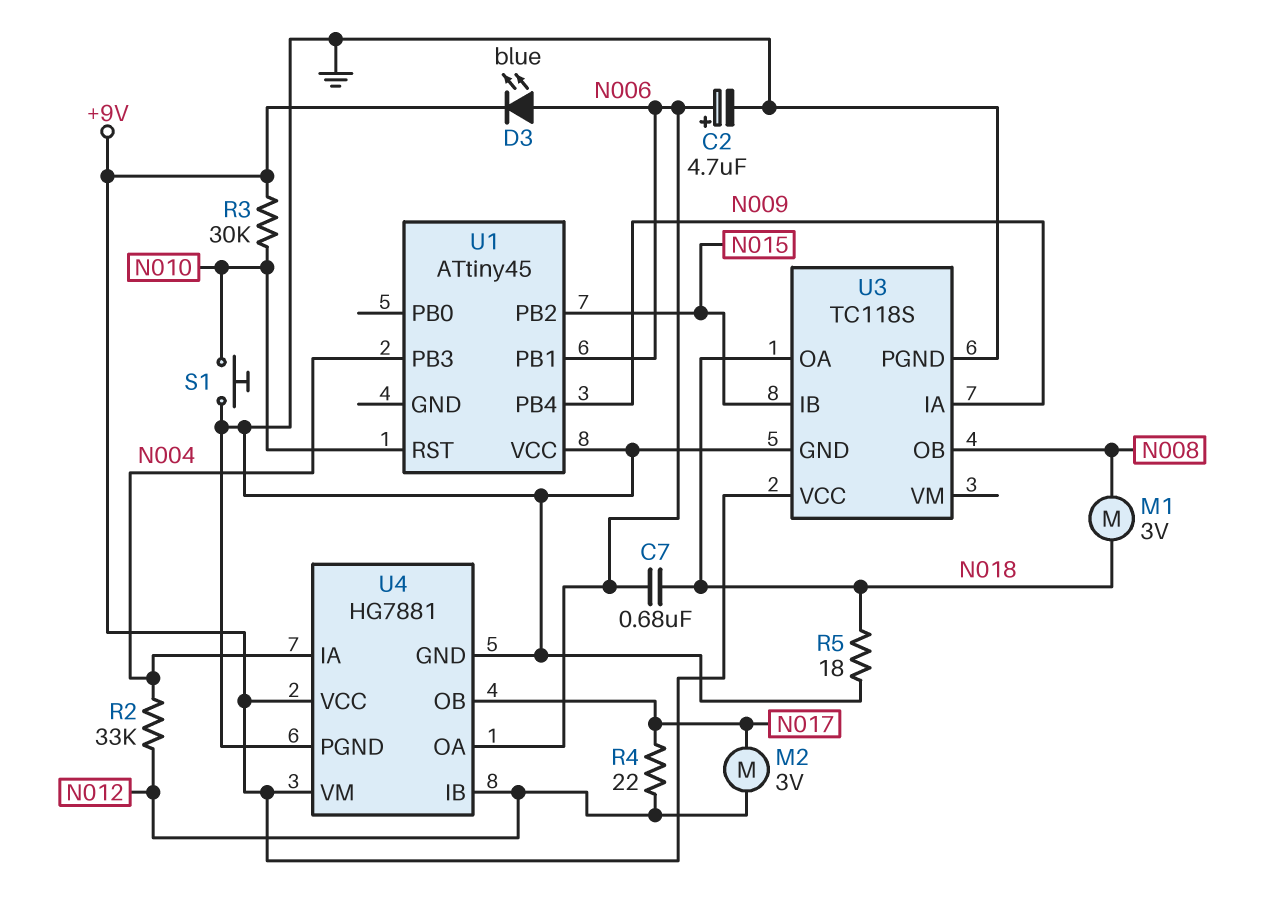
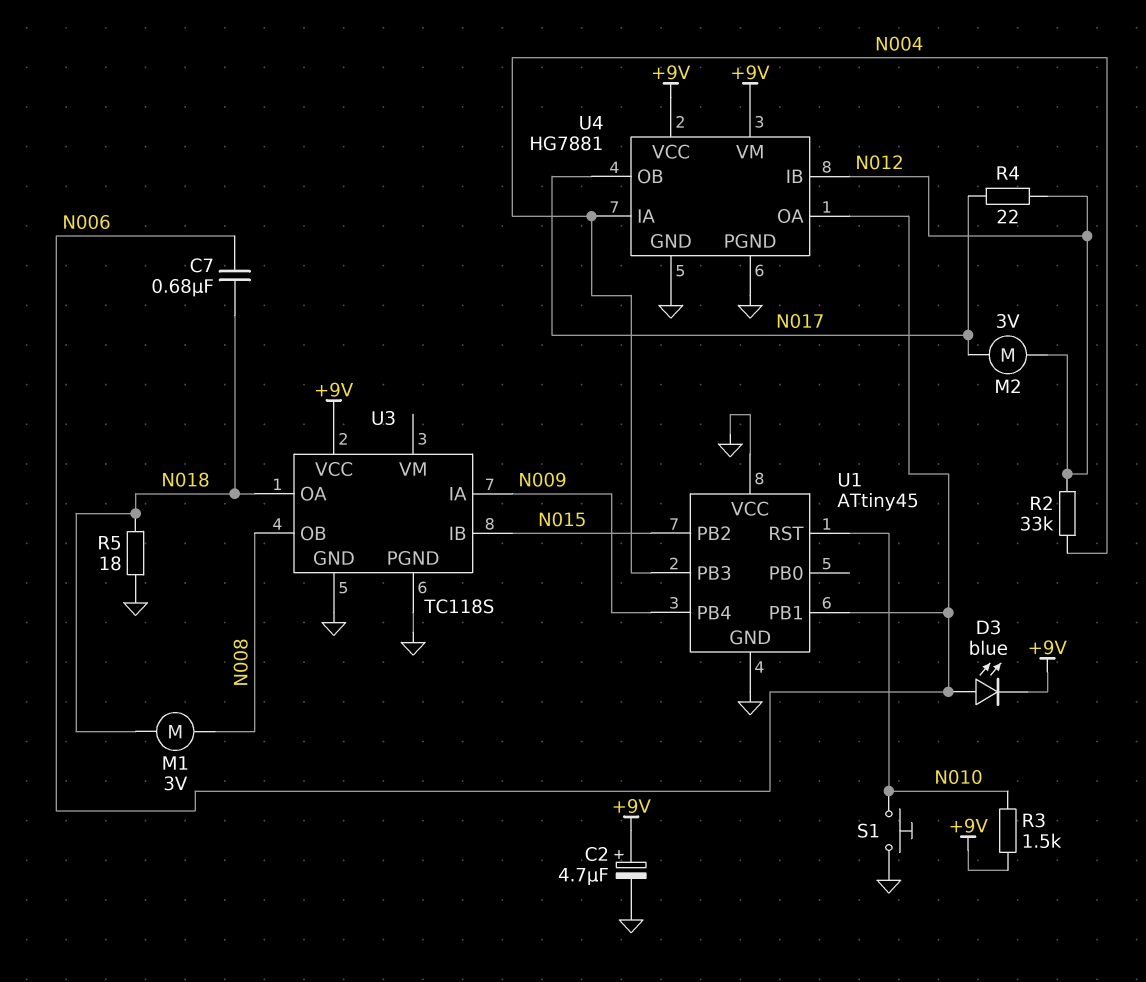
C2: 4.7uF (plus N006, minus GND) -> 4.7uF (plus +9V, minus GND)
R3: 30k (+9V, N010) -> 1.5k (+9V, N010)
U1 pin GND: none -> GND

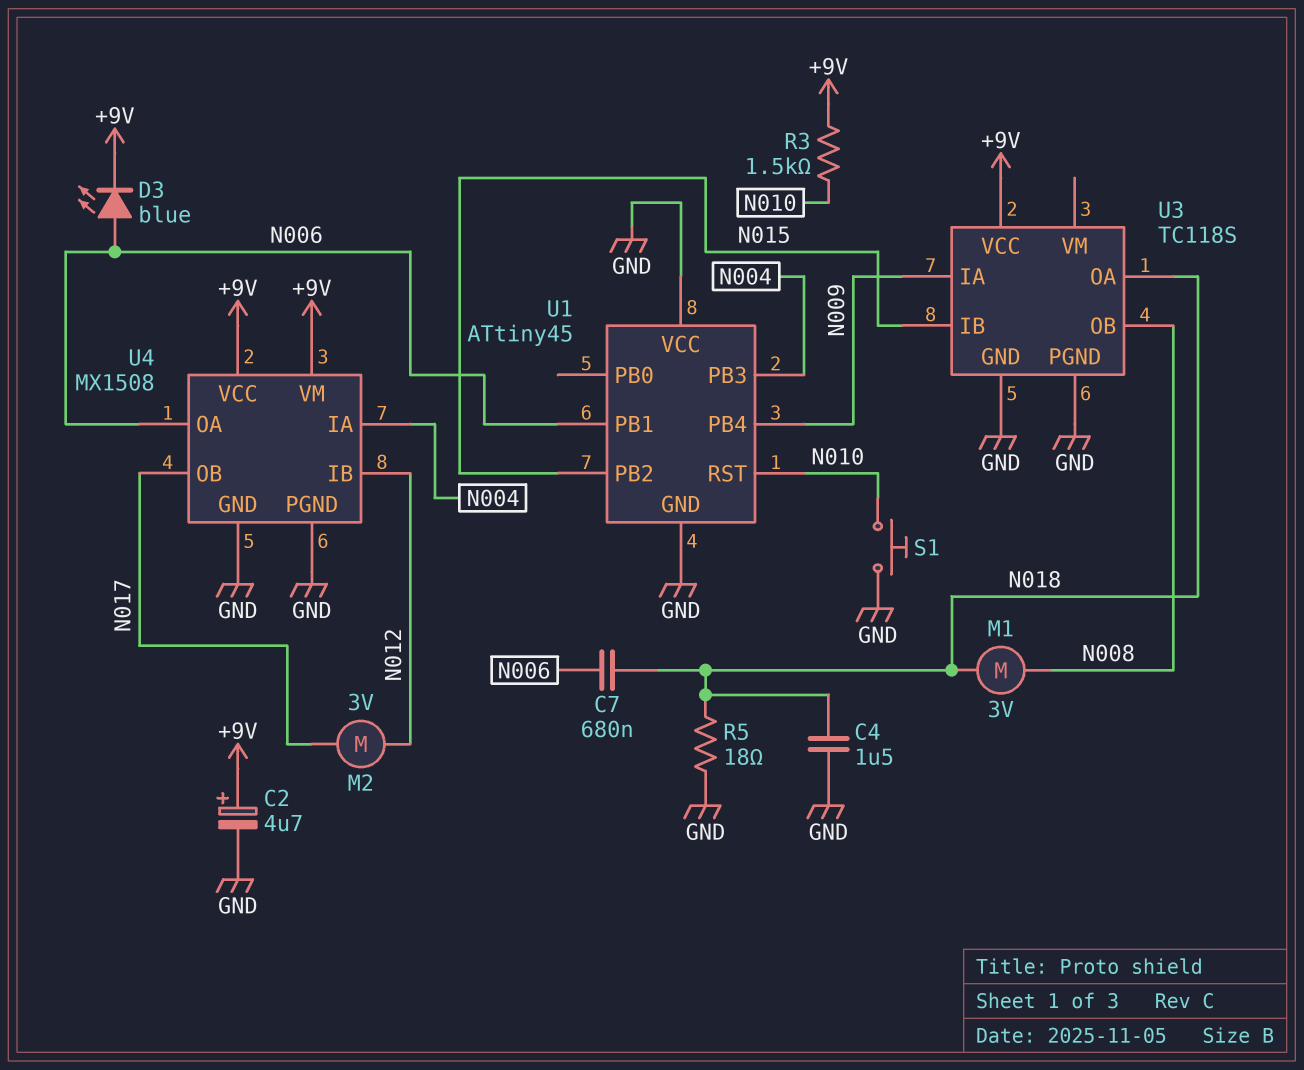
C4: none -> 1.5uF (GND, N018)
R2: 33k (N004, N012) -> none
R4: 22 (N012, N017) -> none
U4: HG7881 -> MX1508

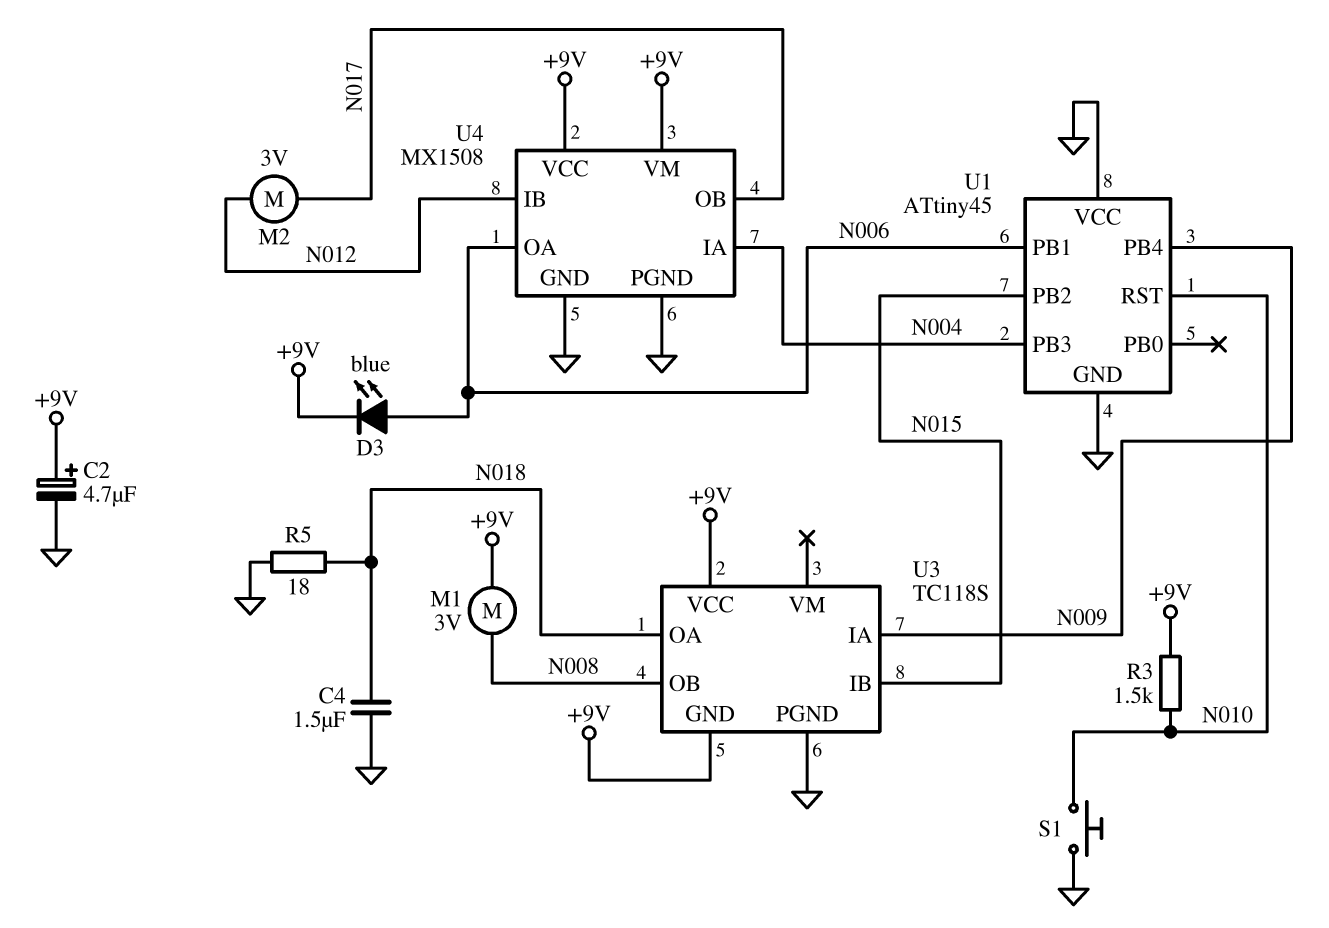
C7: 680nF (N006, N018) -> none
M1: motor 3V (N008, N018) -> motor 3V (+9V, N008)
U3 pin GND: GND -> +9V

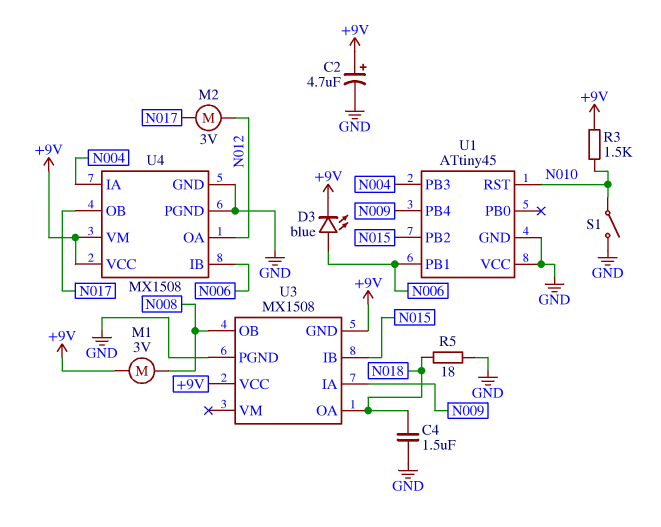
S1: button (GND, N010) -> switch (GND, N010)
U3: TC118S -> MX1508
U4 pin IB: N012 -> N006
U4 pin OA: N006 -> N012

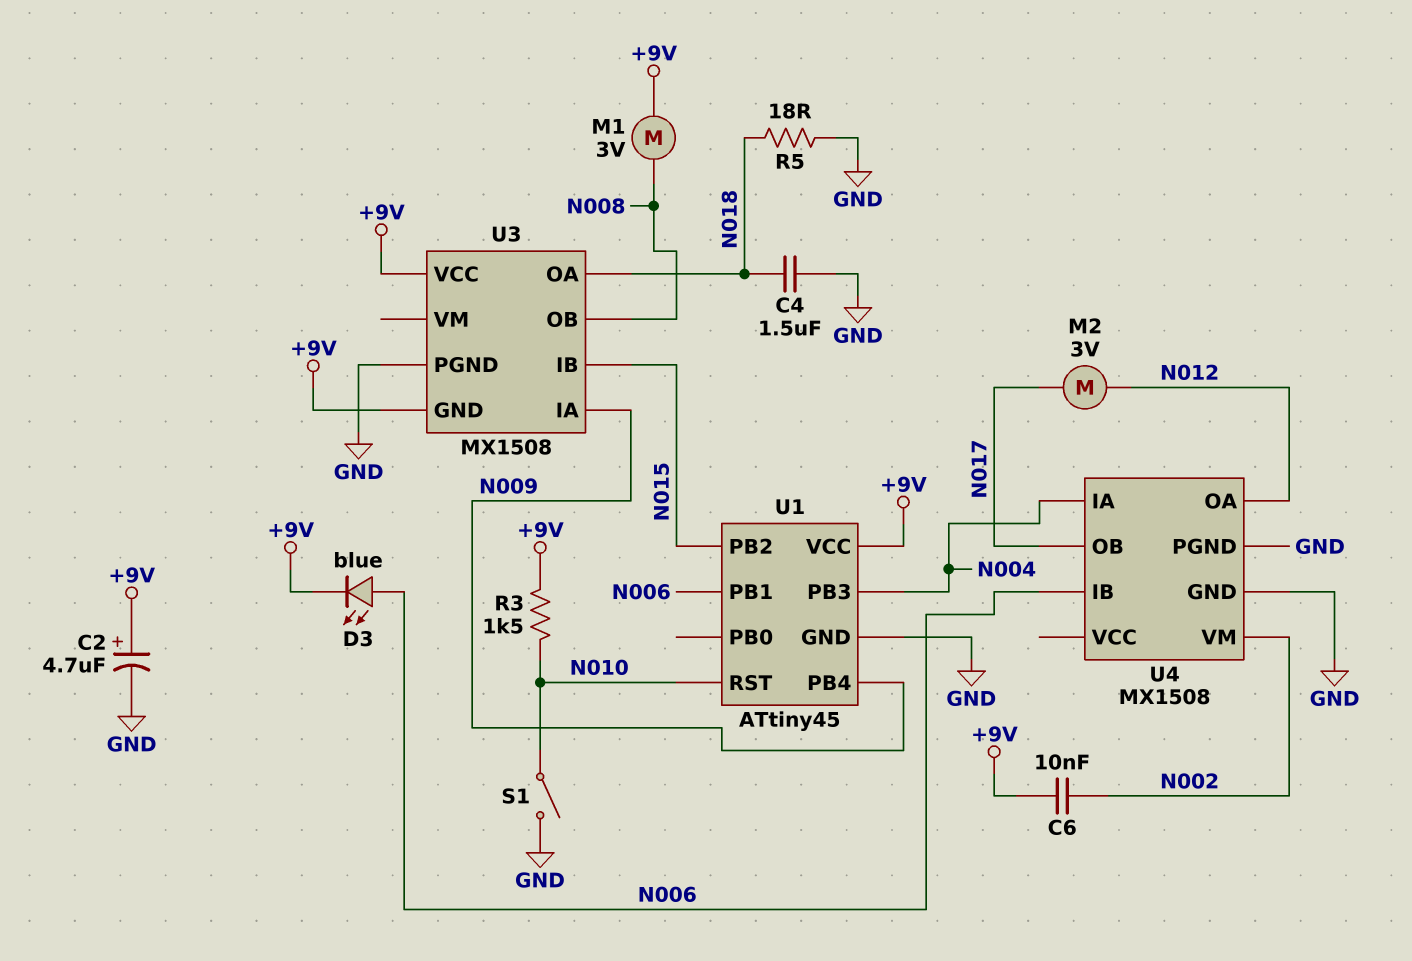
C6: none -> 10nF (+9V, N002)
U1 pin VCC: GND -> +9V
U4 pin VCC: +9V -> none
U4 pin VM: +9V -> N002

